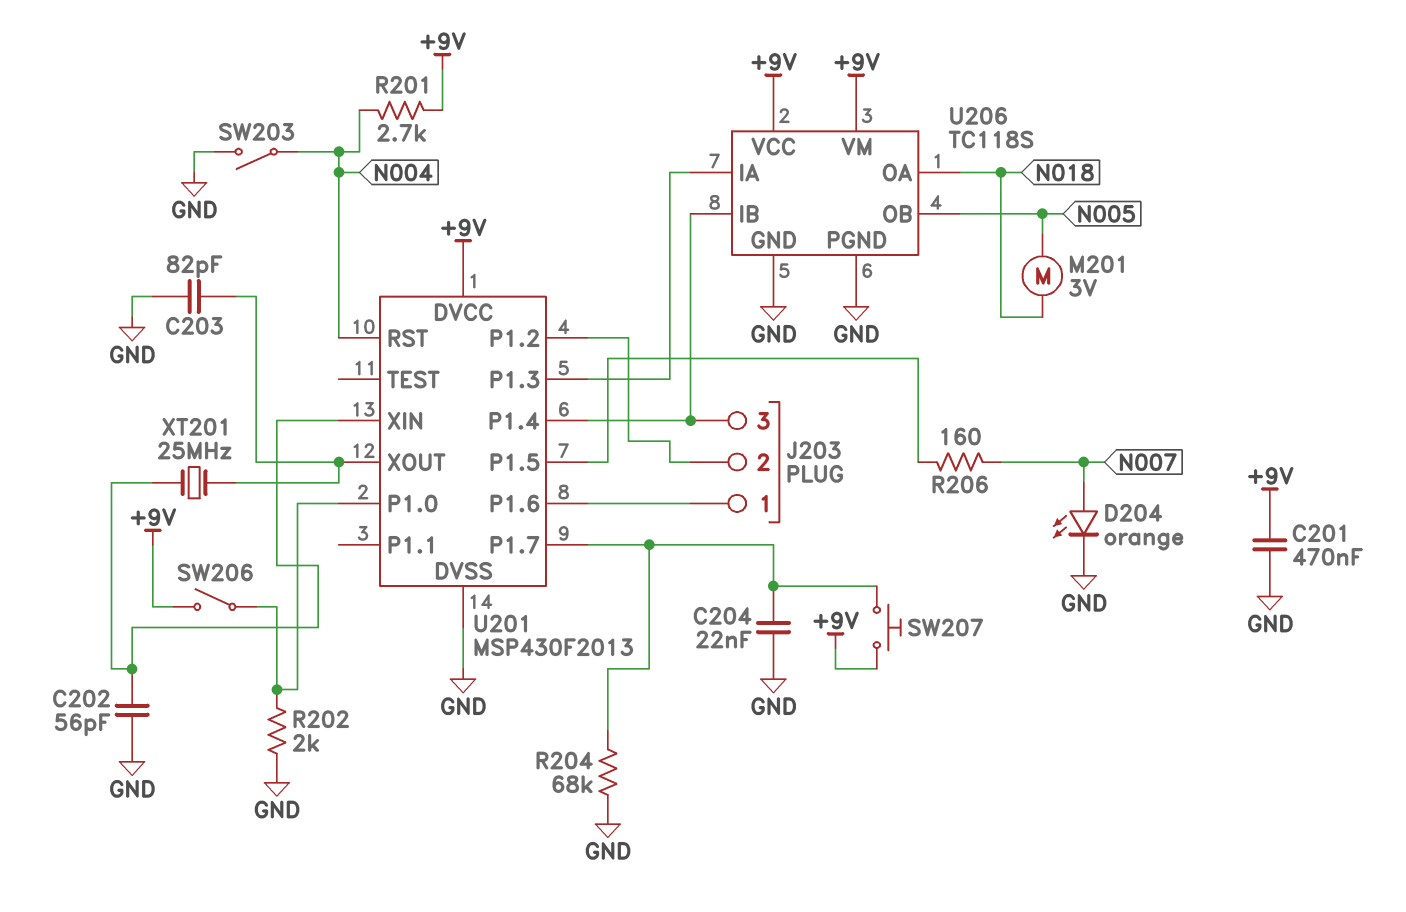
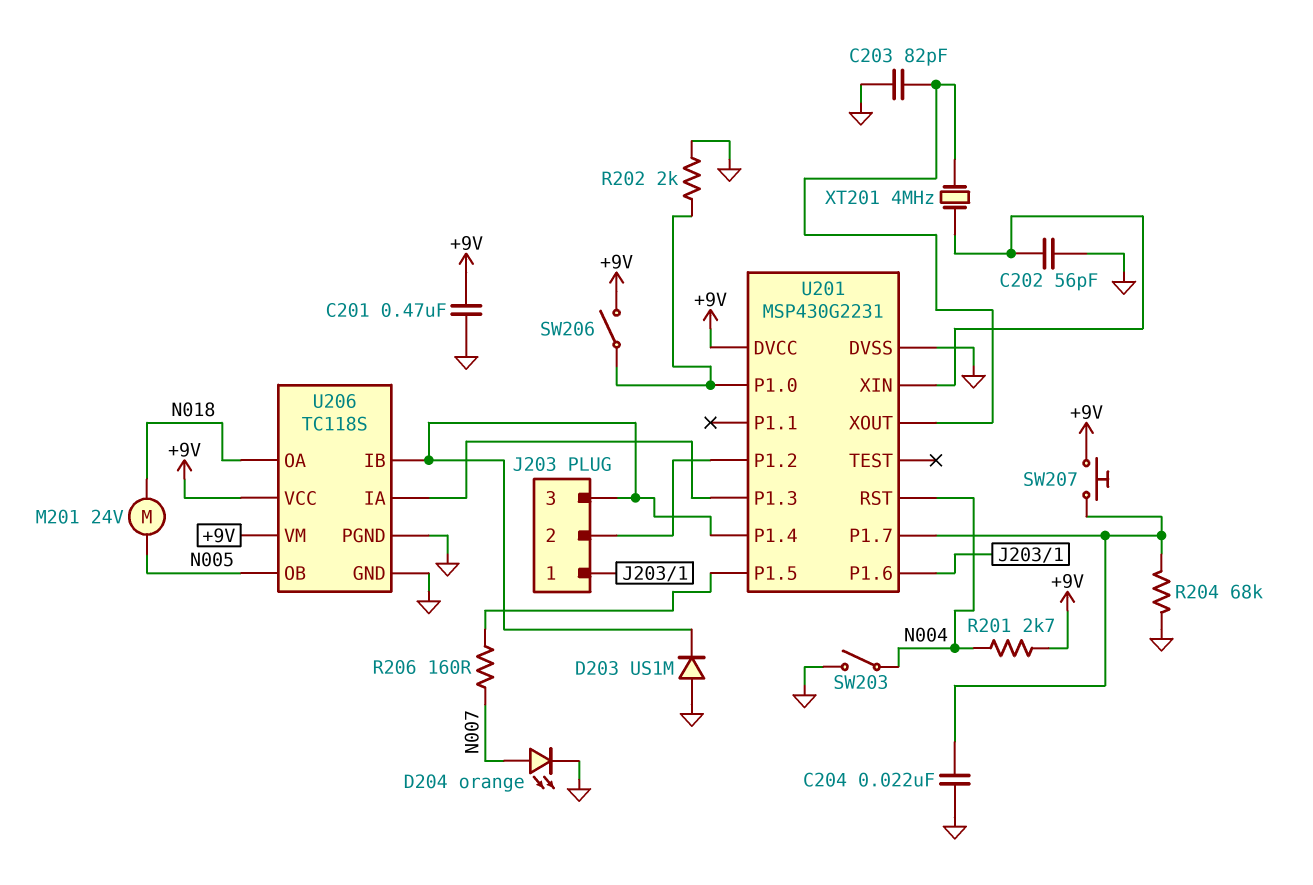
D203: none -> diode US1M (A GND, K J203/3)
M201: motor 3V (N005, N018) -> motor 24V (N005, N018)
U201: MSP430F2013 -> MSP430G2231
XT201: 25MHz (U201/XIN, U201/XOUT) -> 4MHz (U201/XIN, U201/XOUT)

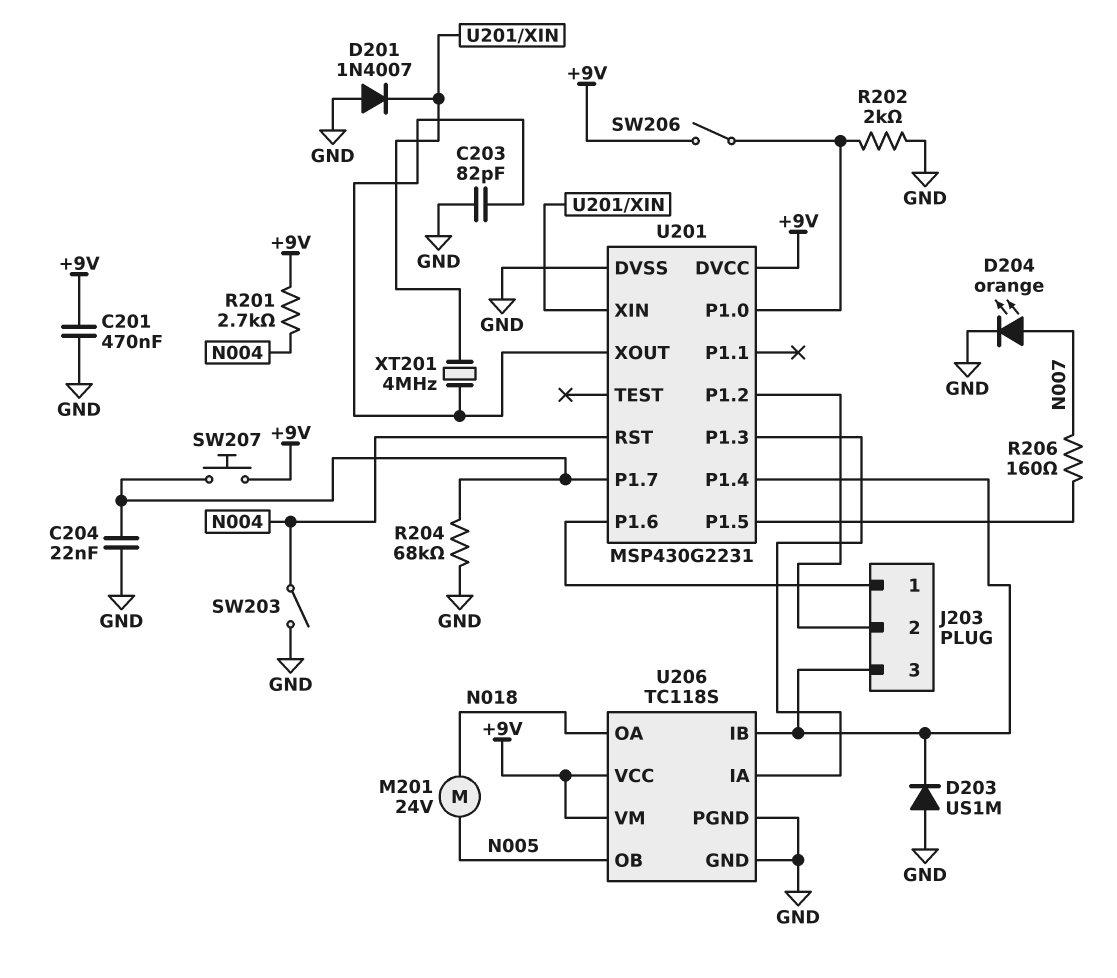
C202: 56pF (GND, U201/XIN) -> none
D201: none -> diode 1N4007 (A GND, K U201/XIN)

